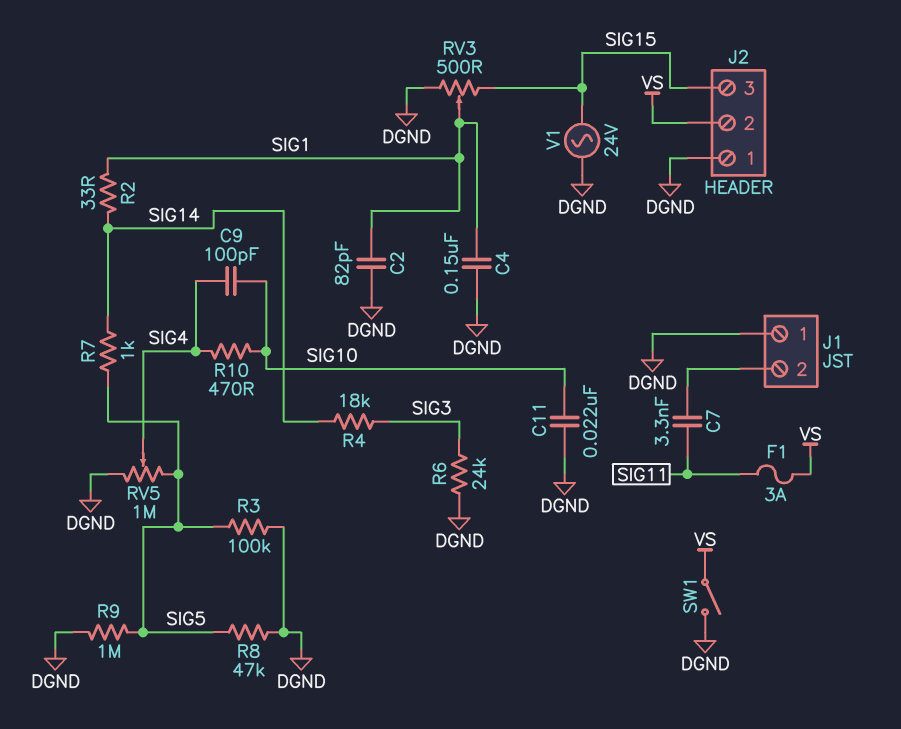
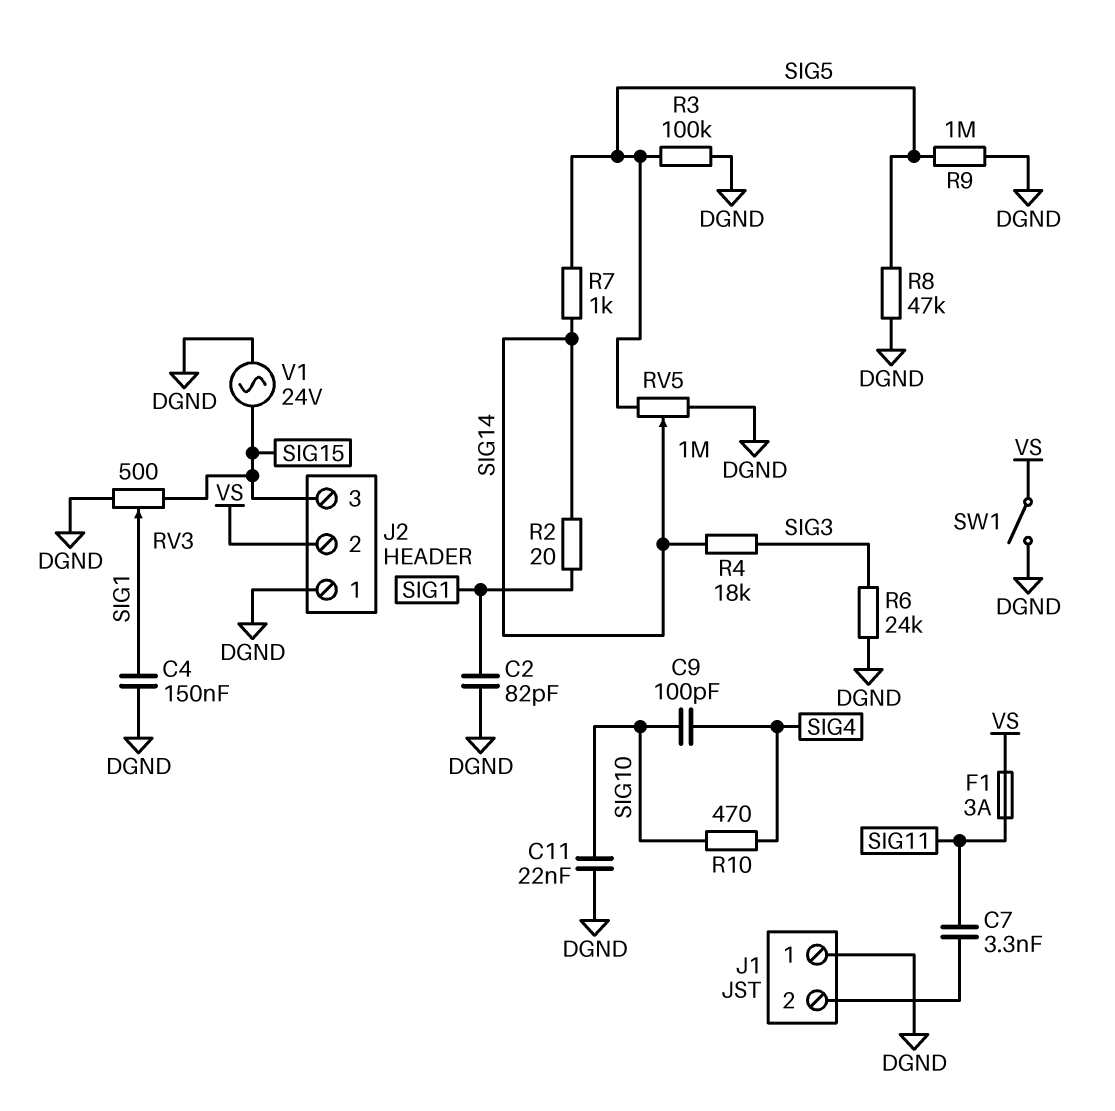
R2: 33 (SIG1, SIG14) -> 20 (SIG1, SIG14)
RV5: 1M (DGND, SIG5, wiper SIG4) -> 1M (DGND, SIG5, wiper SIG14)

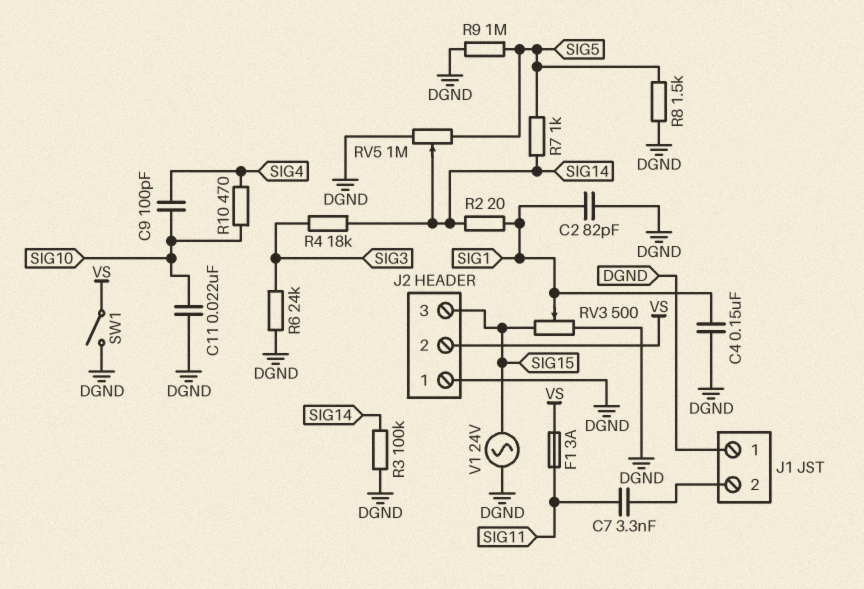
R3: 100k (DGND, SIG5) -> 100k (DGND, SIG14)
R8: 47k (DGND, SIG5) -> 1.5k (DGND, SIG5)

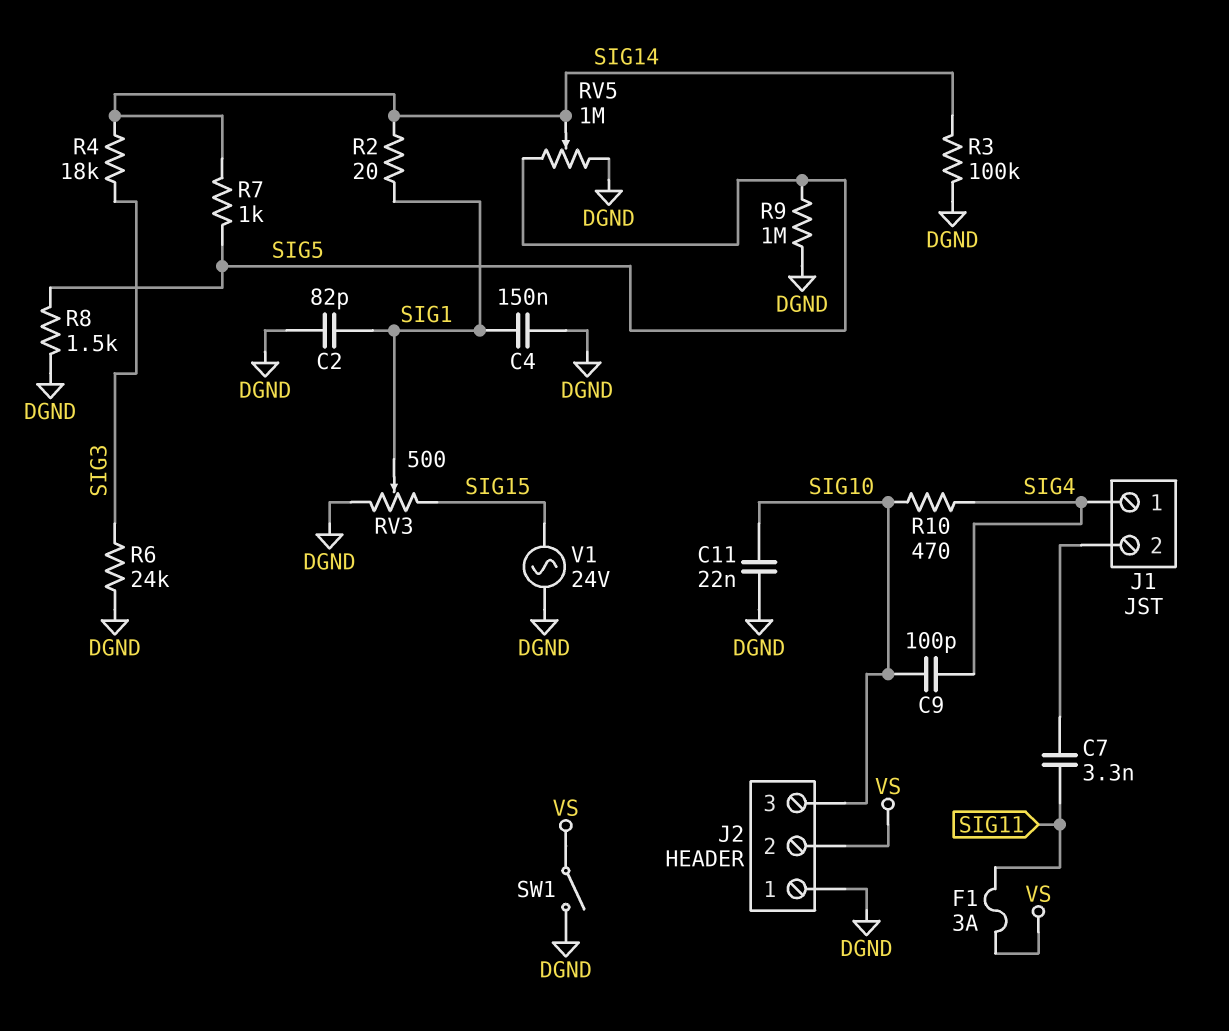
J1 pin 1: DGND -> SIG4
J2 pin 3: SIG15 -> SIG10

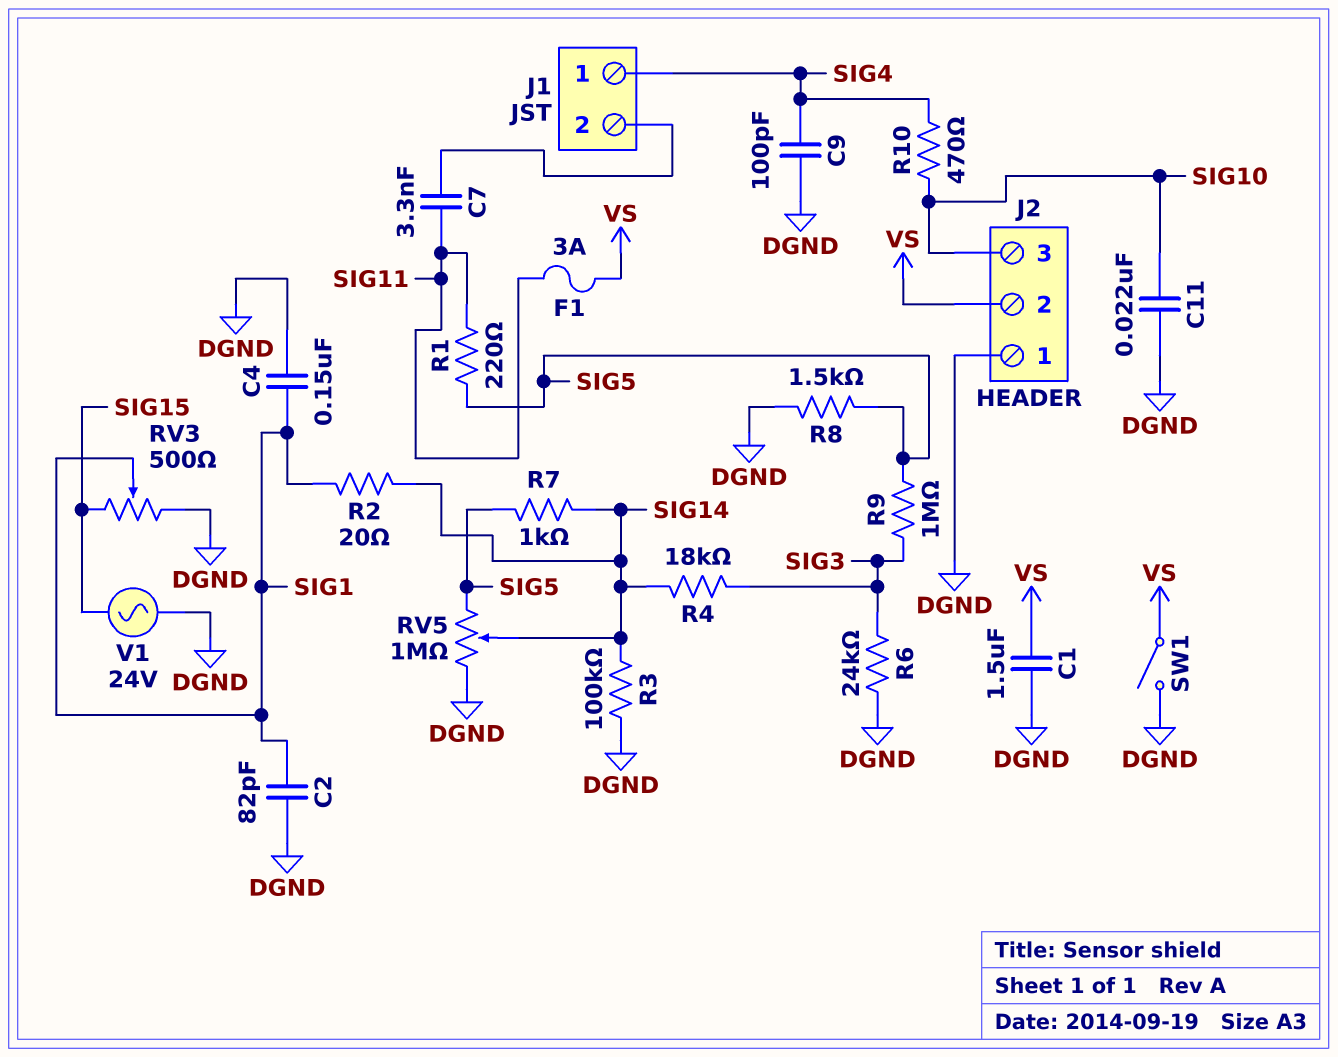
C1: none -> 1.5uF (DGND, VS)
C9: 100pF (SIG4, SIG10) -> 100pF (DGND, SIG4)
R1: none -> 220 (SIG5, SIG11)
R9: 1M (DGND, SIG5) -> 1M (SIG3, SIG5)

